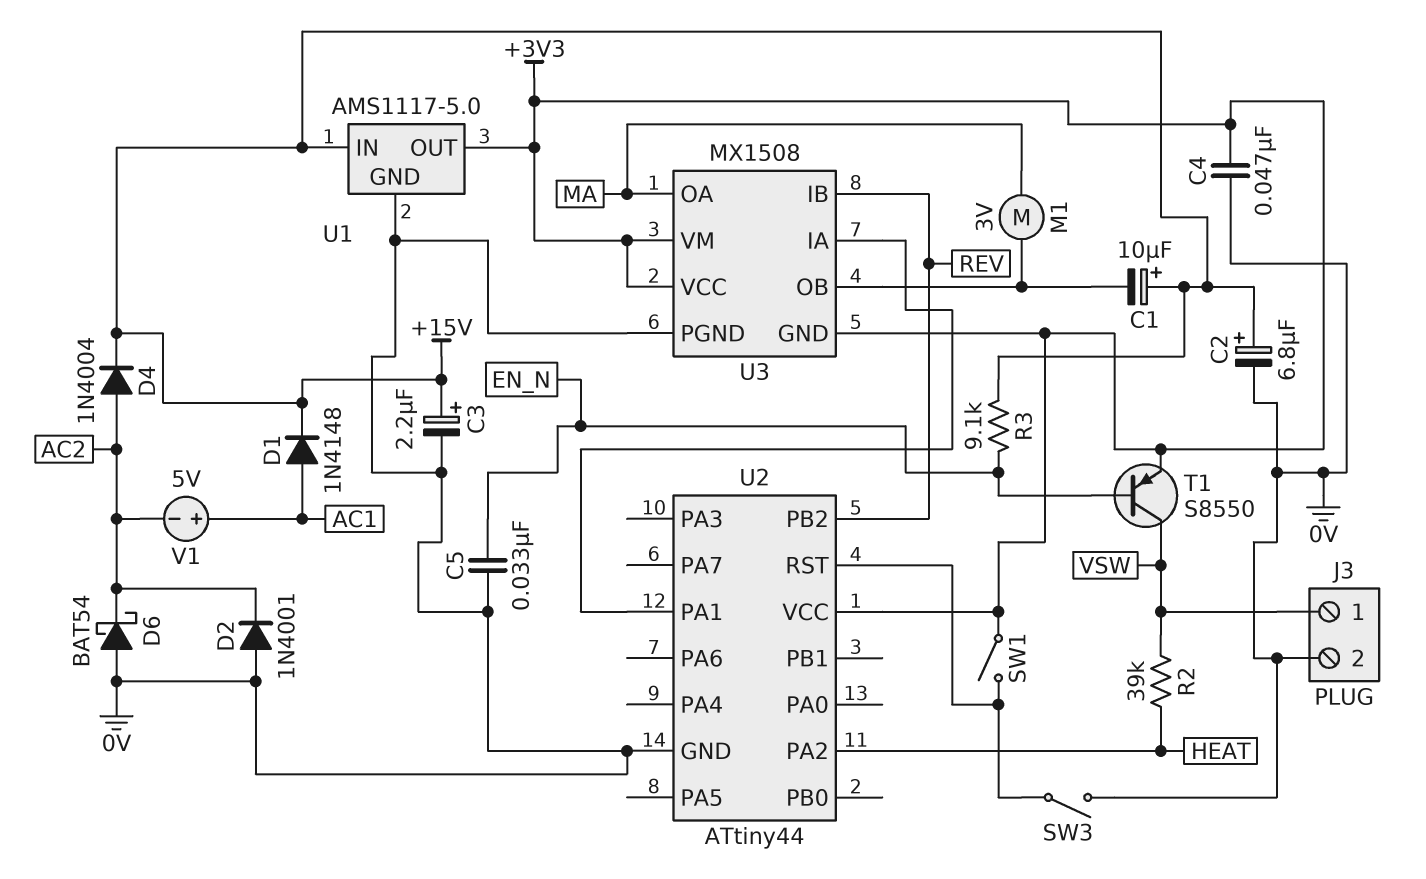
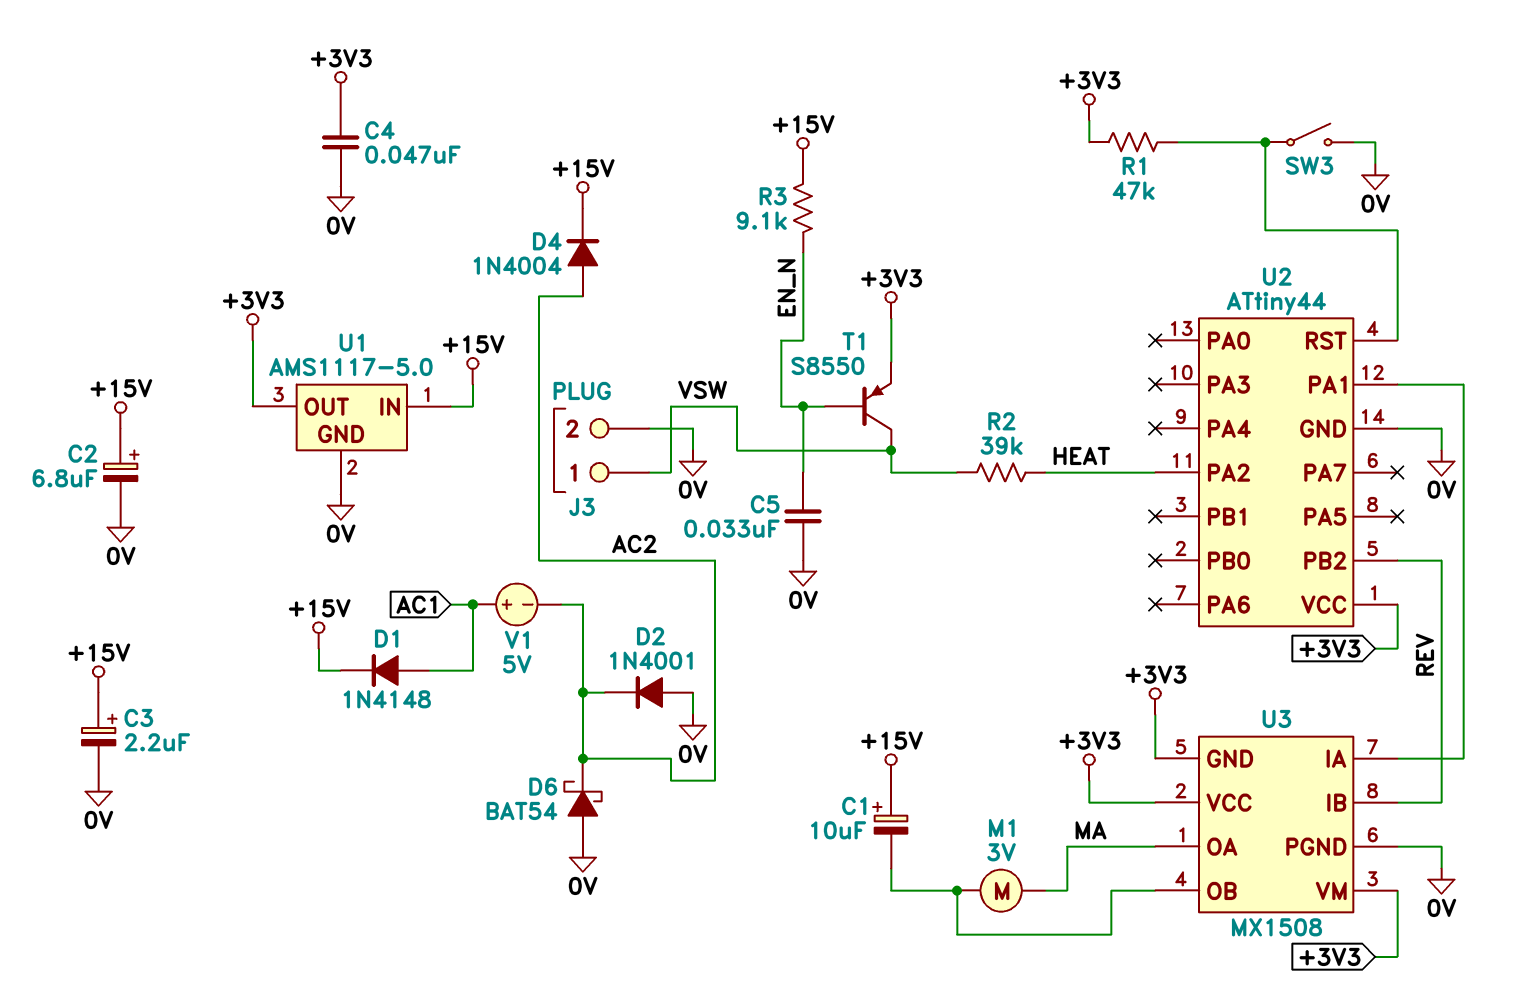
R1: none -> 47k (+3V3, U2/RST)
SW1: switch (+3V3, U2/RST) -> none

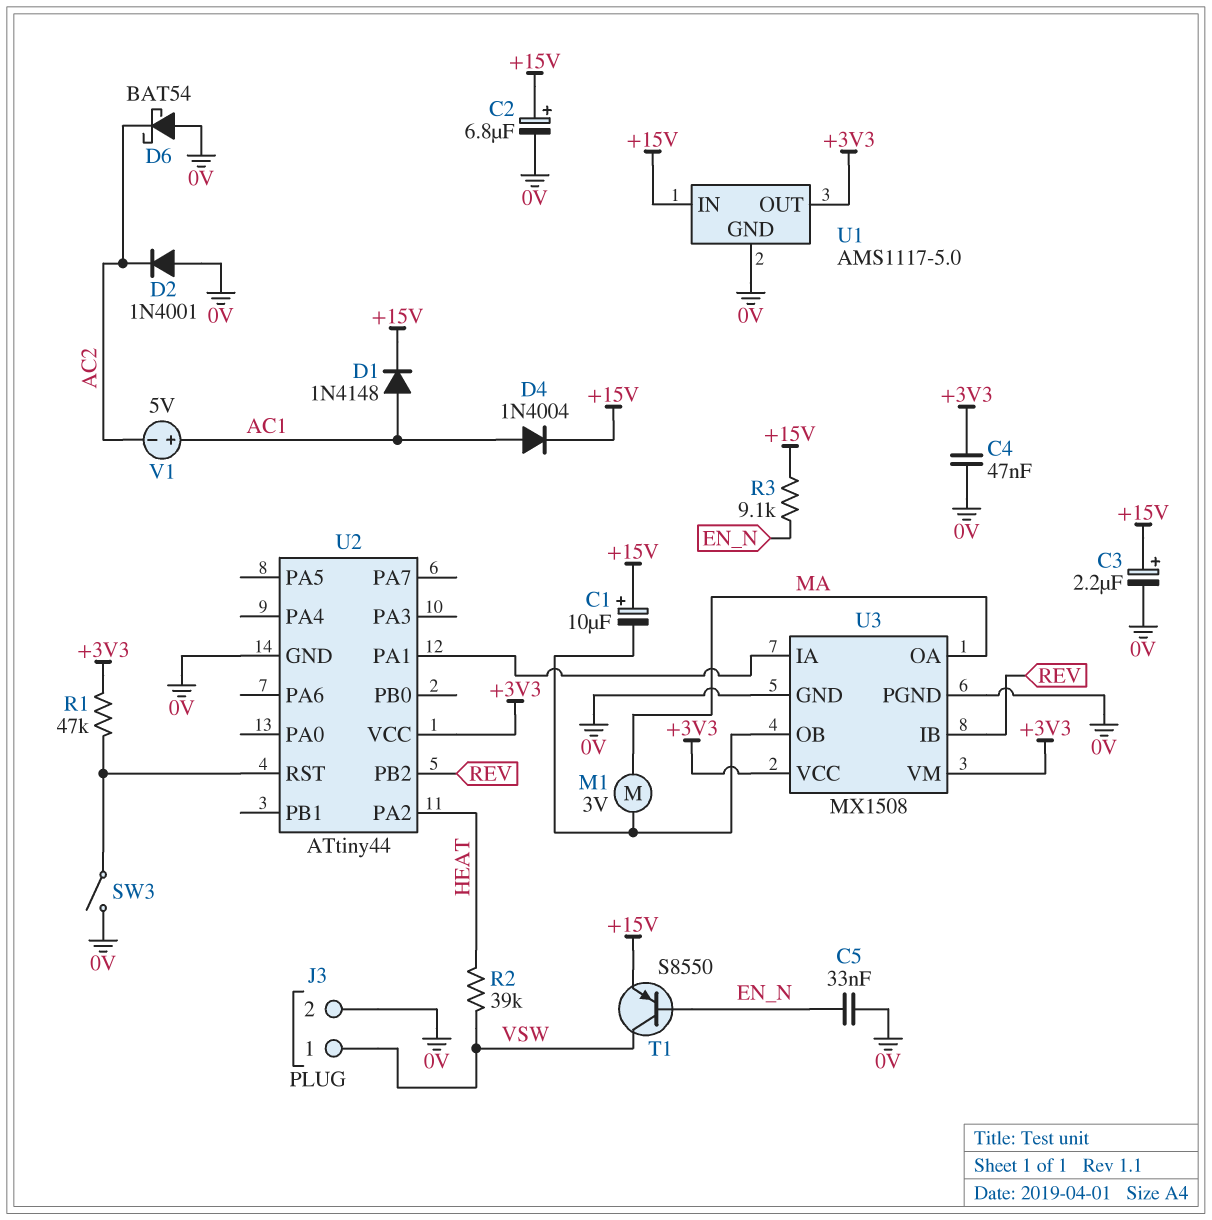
D4: diode 1N4004 (A AC2, K +15V) -> diode 1N4004 (A AC1, K +15V)
T1: PNP S8550 (B EN_N, C VSW, E +3V3) -> PNP S8550 (B EN_N, C VSW, E +15V)
U3 pin GND: +3V3 -> 0V

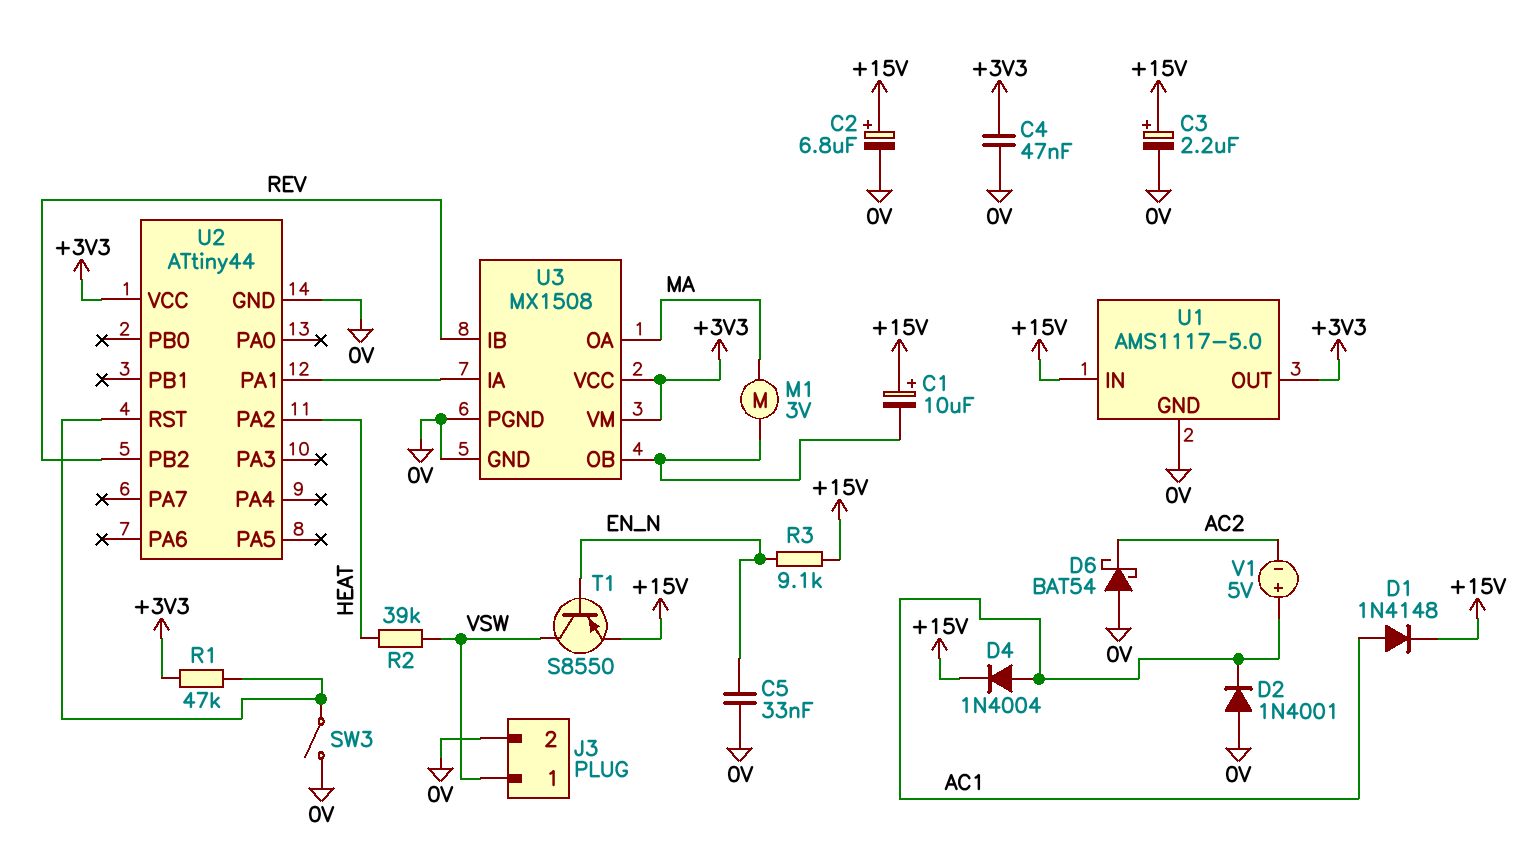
D2: diode 1N4001 (A 0V, K AC2) -> diode 1N4001 (A 0V, K AC1)

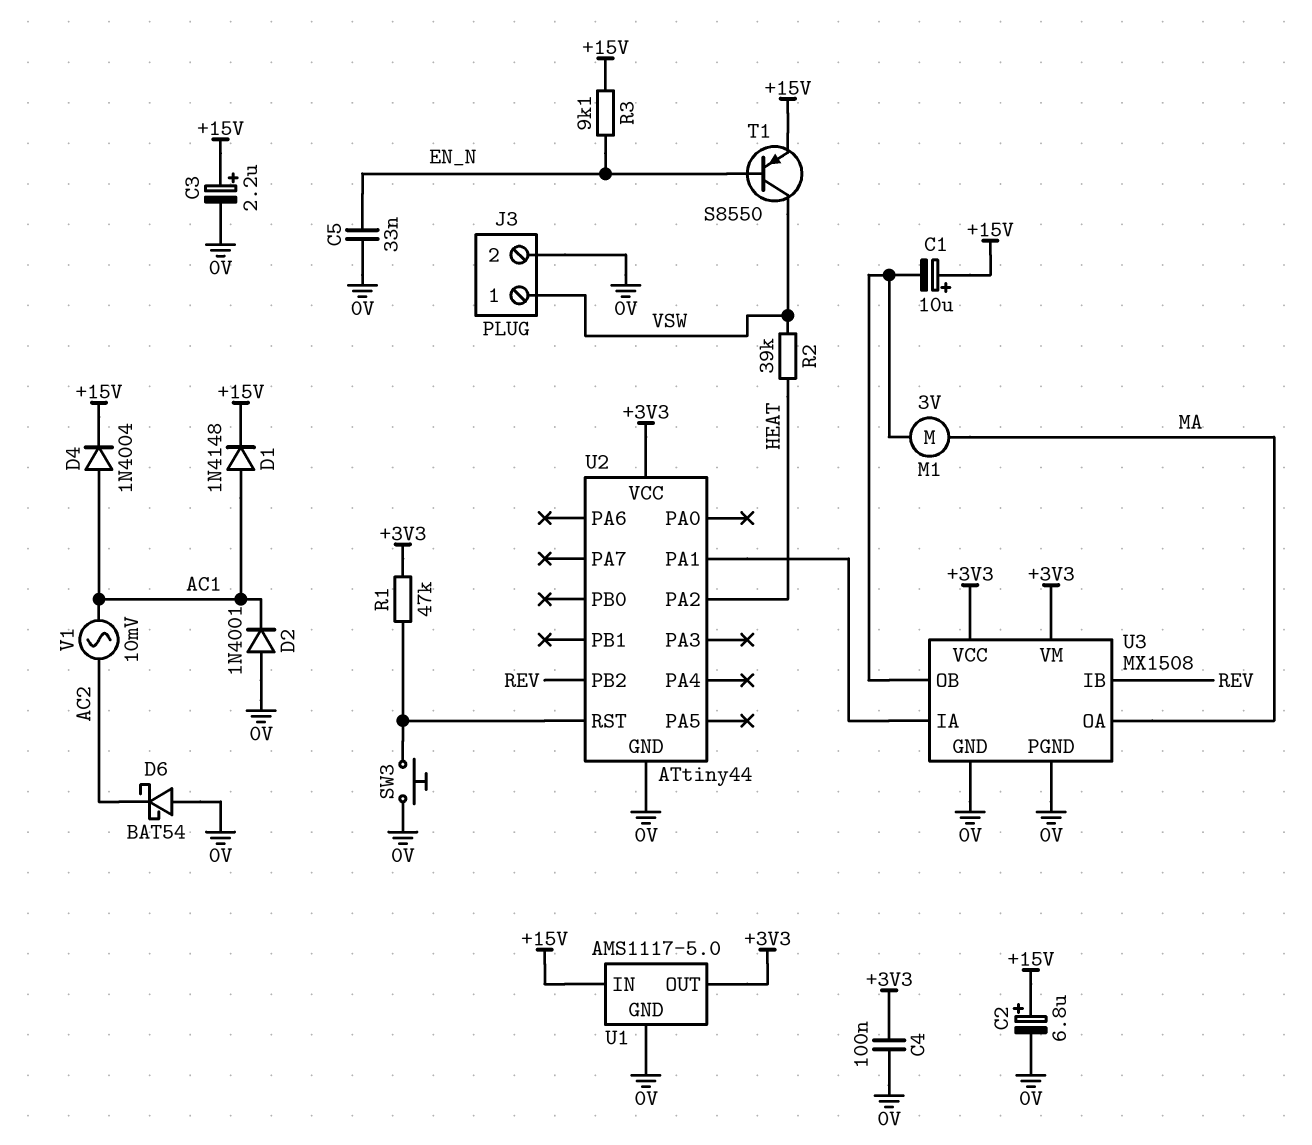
C4: 47nF (+3V3, 0V) -> 100nF (+3V3, 0V)
SW3: switch (0V, U2/RST) -> button (0V, U2/RST)
V1: 5V (plus AC1, minus AC2) -> AC 10mV (AC1, AC2)

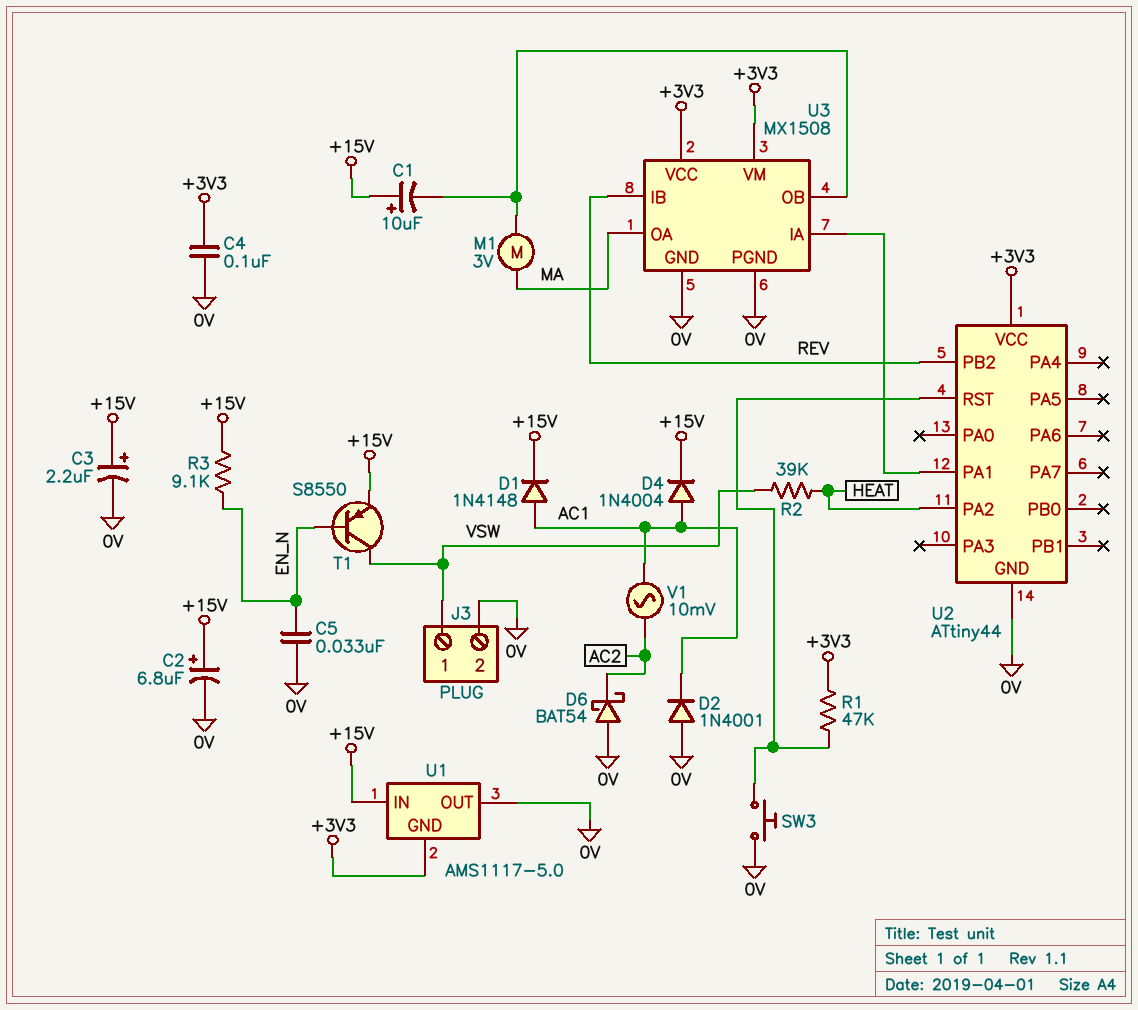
U1 pin GND: 0V -> +3V3
U1 pin OUT: +3V3 -> 0V

